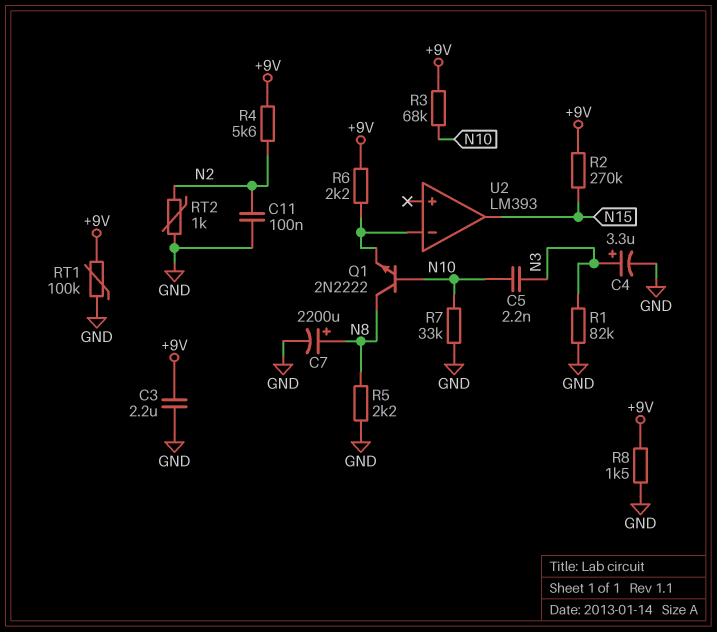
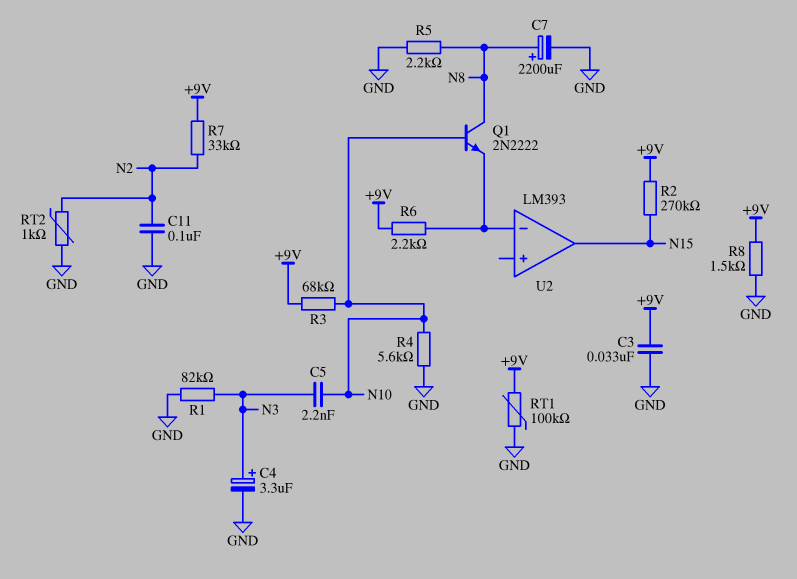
C3: 2.2uF (+9V, GND) -> 33nF (+9V, GND)
R4: 5.6k (+9V, N2) -> 5.6k (GND, N10)
R7: 33k (GND, N10) -> 33k (+9V, N2)

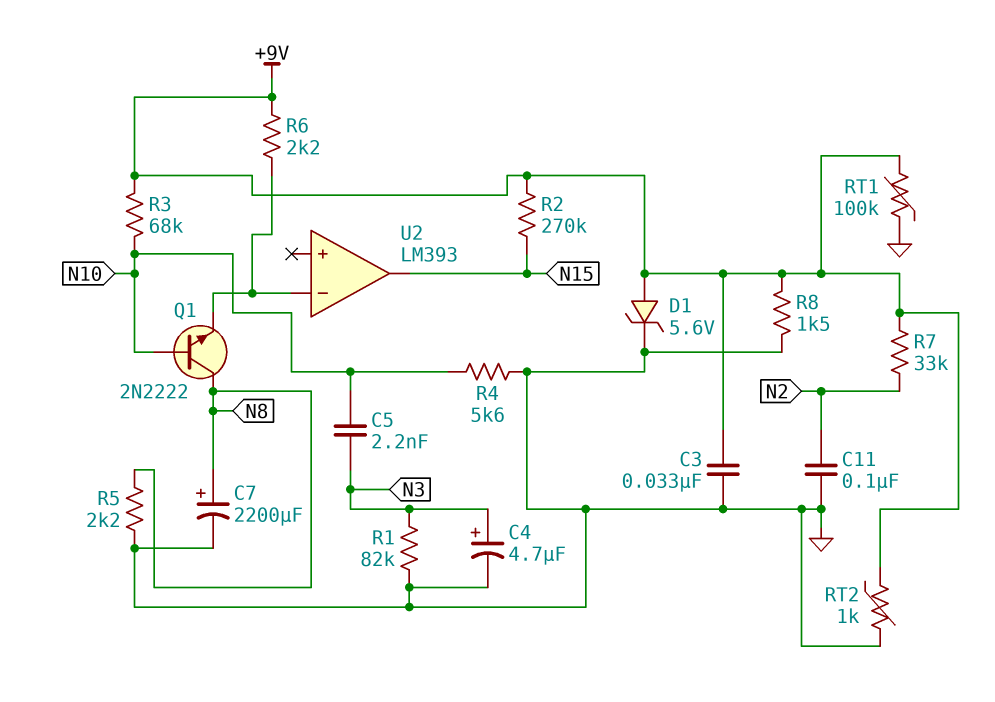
C4: 3.3uF (plus N3, minus GND) -> 4.7uF (plus N3, minus GND)
D1: none -> zener 5.6V (A +9V, K GND)
RT2: 1k (GND, N2) -> 1k (+9V, GND)

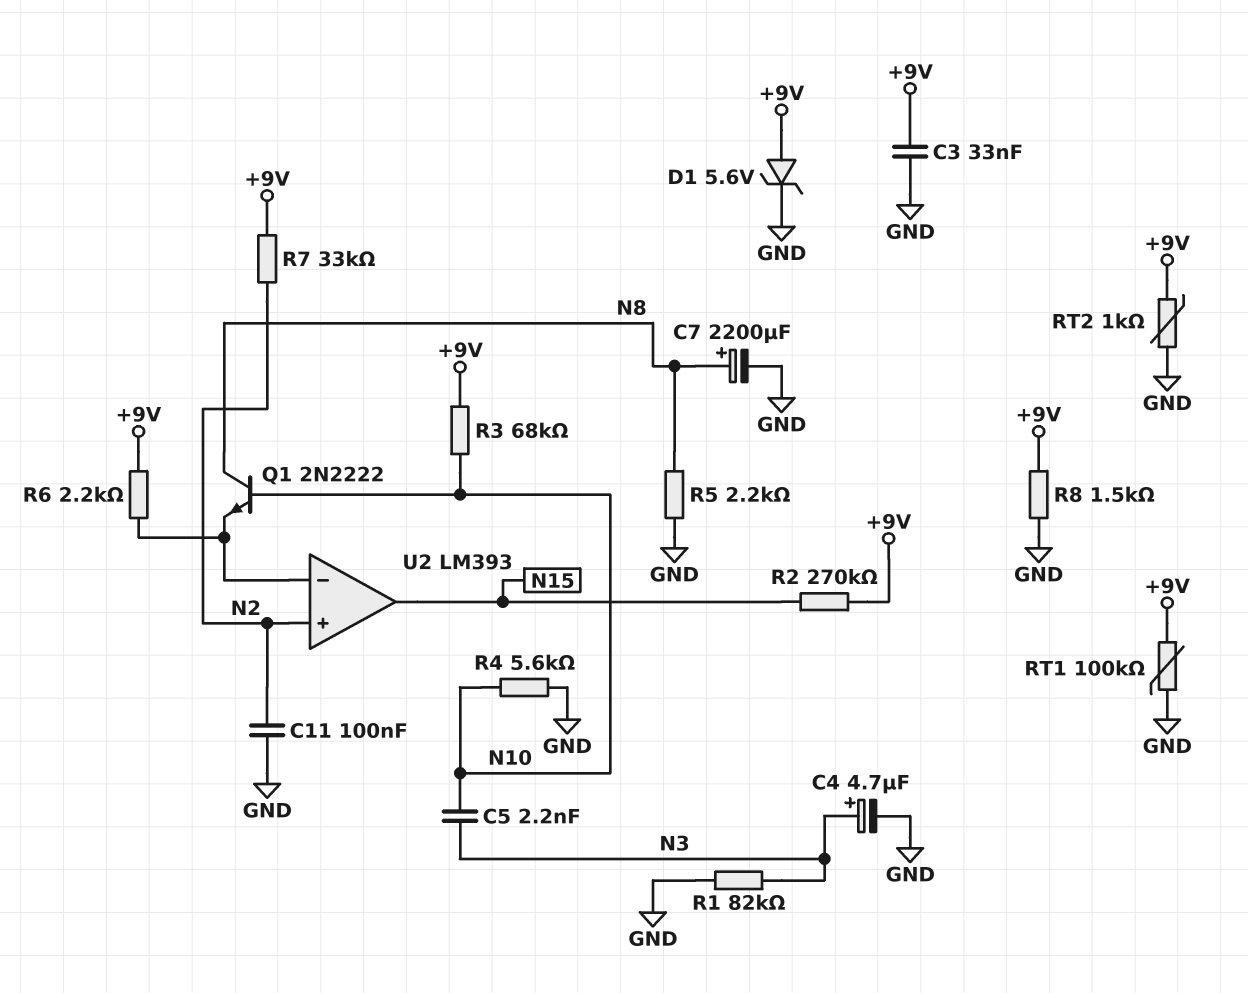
U2 pin in+: none -> N2

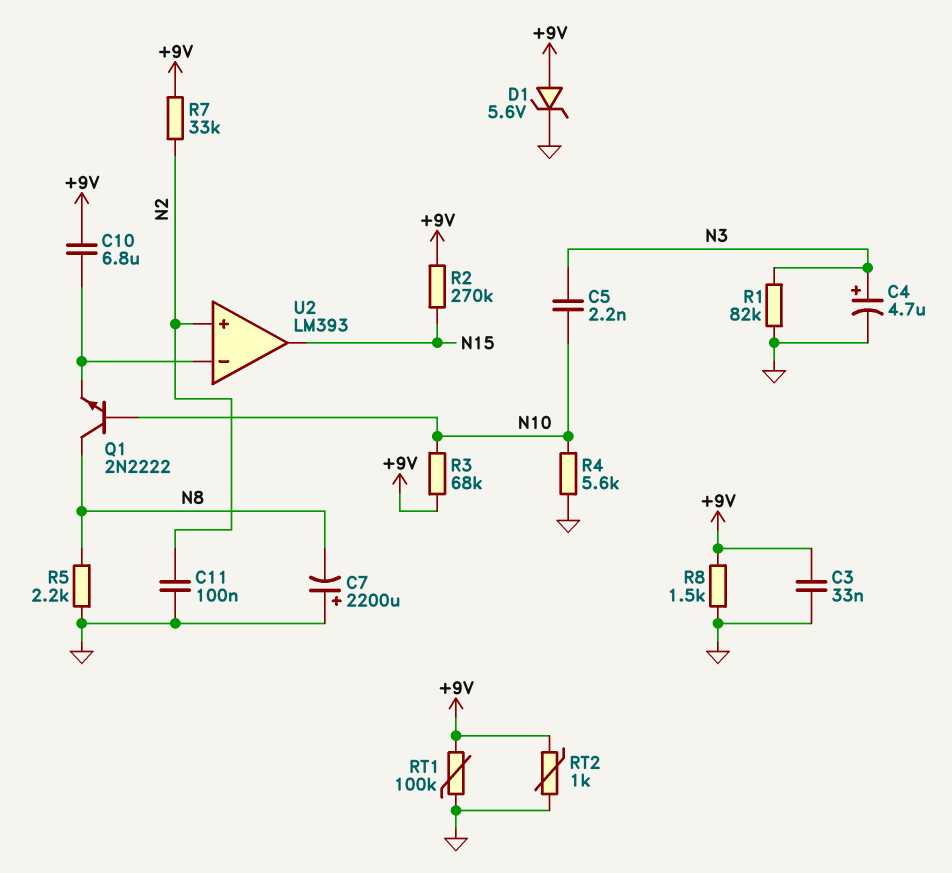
C7: 2200uF (plus N8, minus GND) -> 2200uF (plus GND, minus N8)
C10: none -> 6.8uF (+9V, U2/in-)
R6: 2.2k (+9V, U2/in-) -> none

